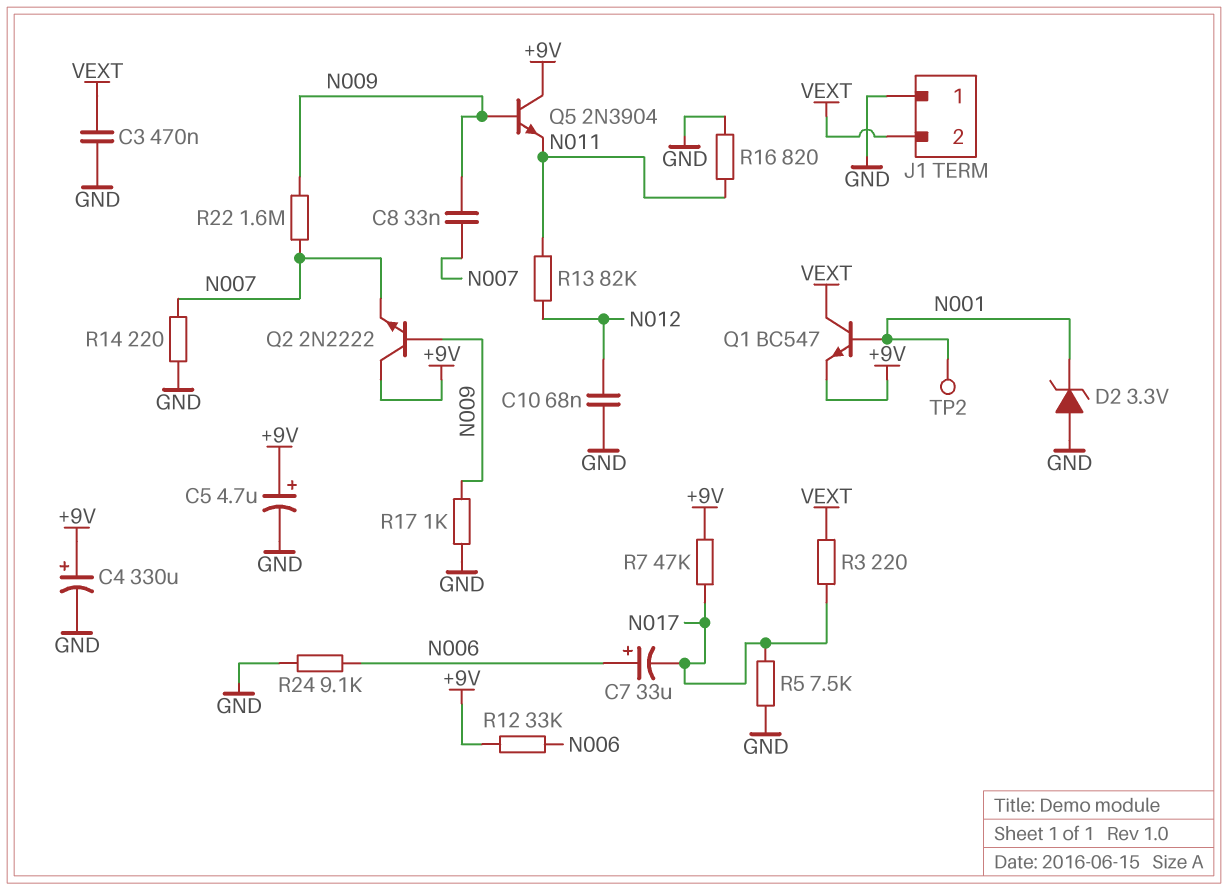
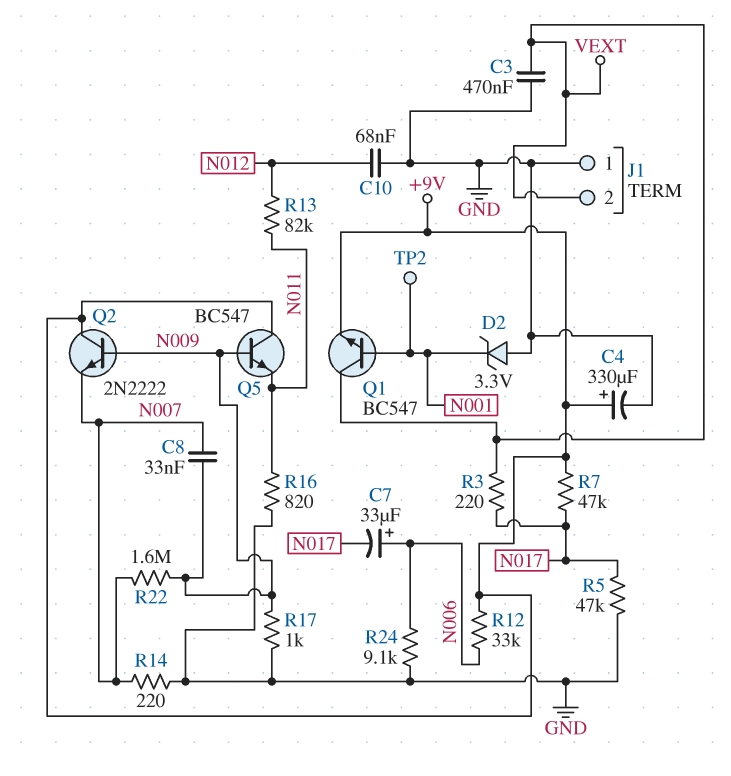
C5: 4.7uF (plus +9V, minus GND) -> none
Q5: NPN 2N3904 (B N009, C +9V, E N011) -> NPN BC547 (B N009, C +9V, E N011)
R5: 7.5k (GND, N017) -> 47k (GND, N017)

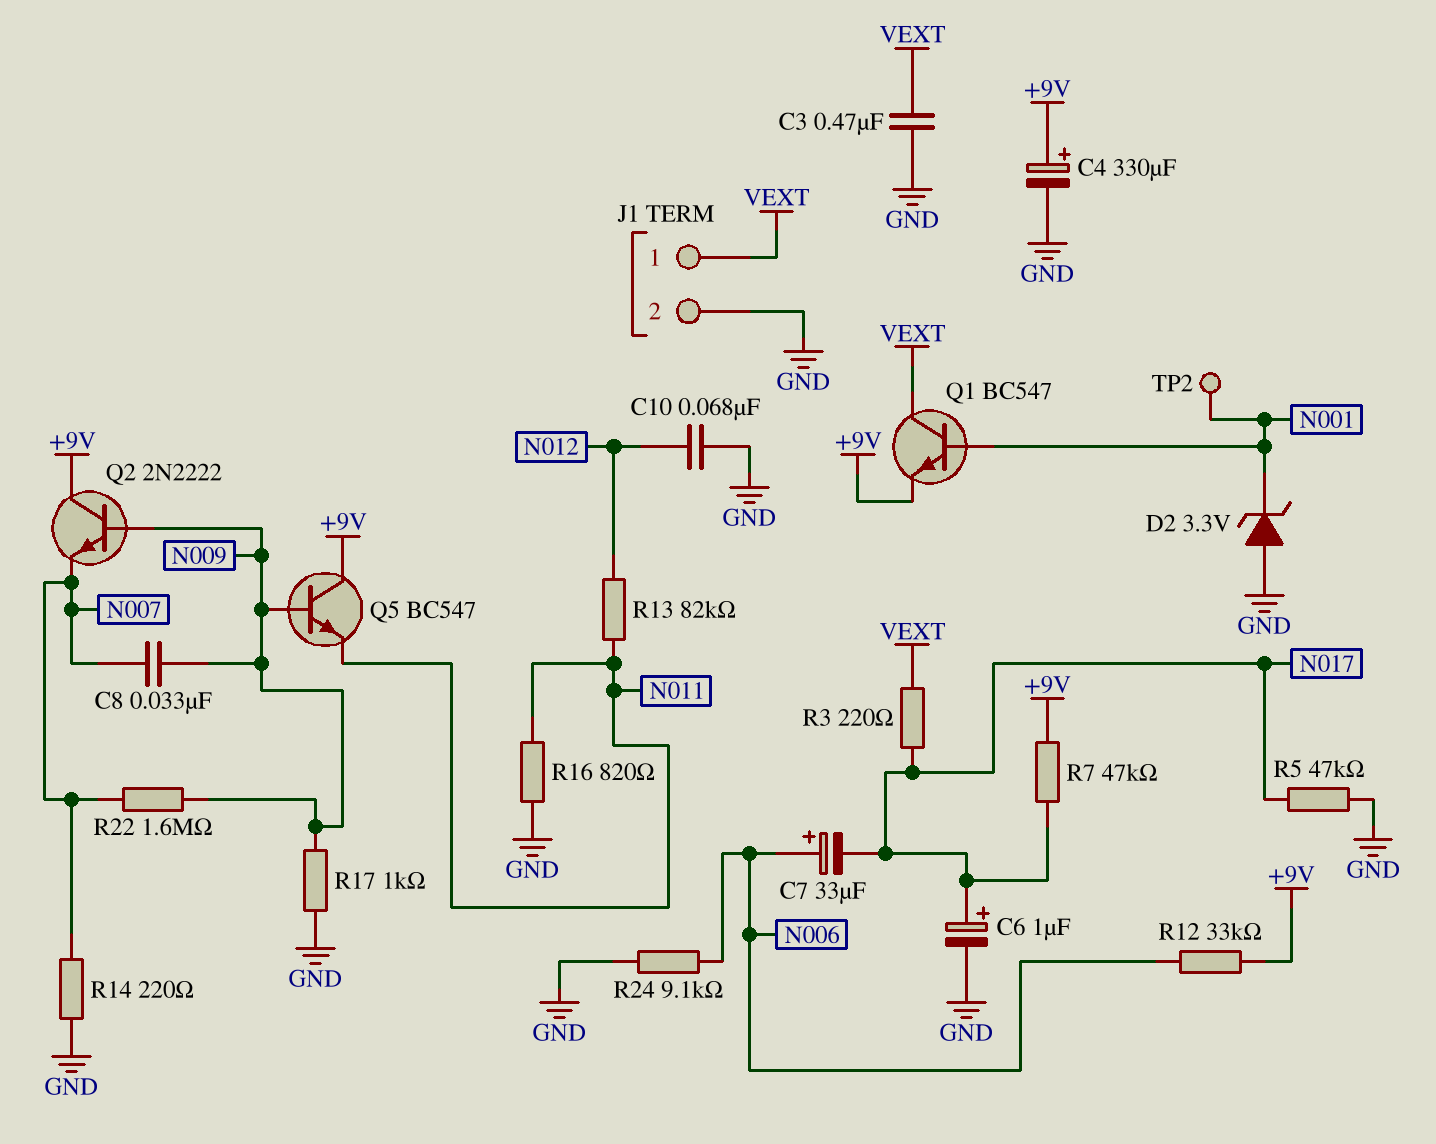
C6: none -> 1uF (plus N017, minus GND)
J1 pin 1: GND -> VEXT
J1 pin 2: VEXT -> GND

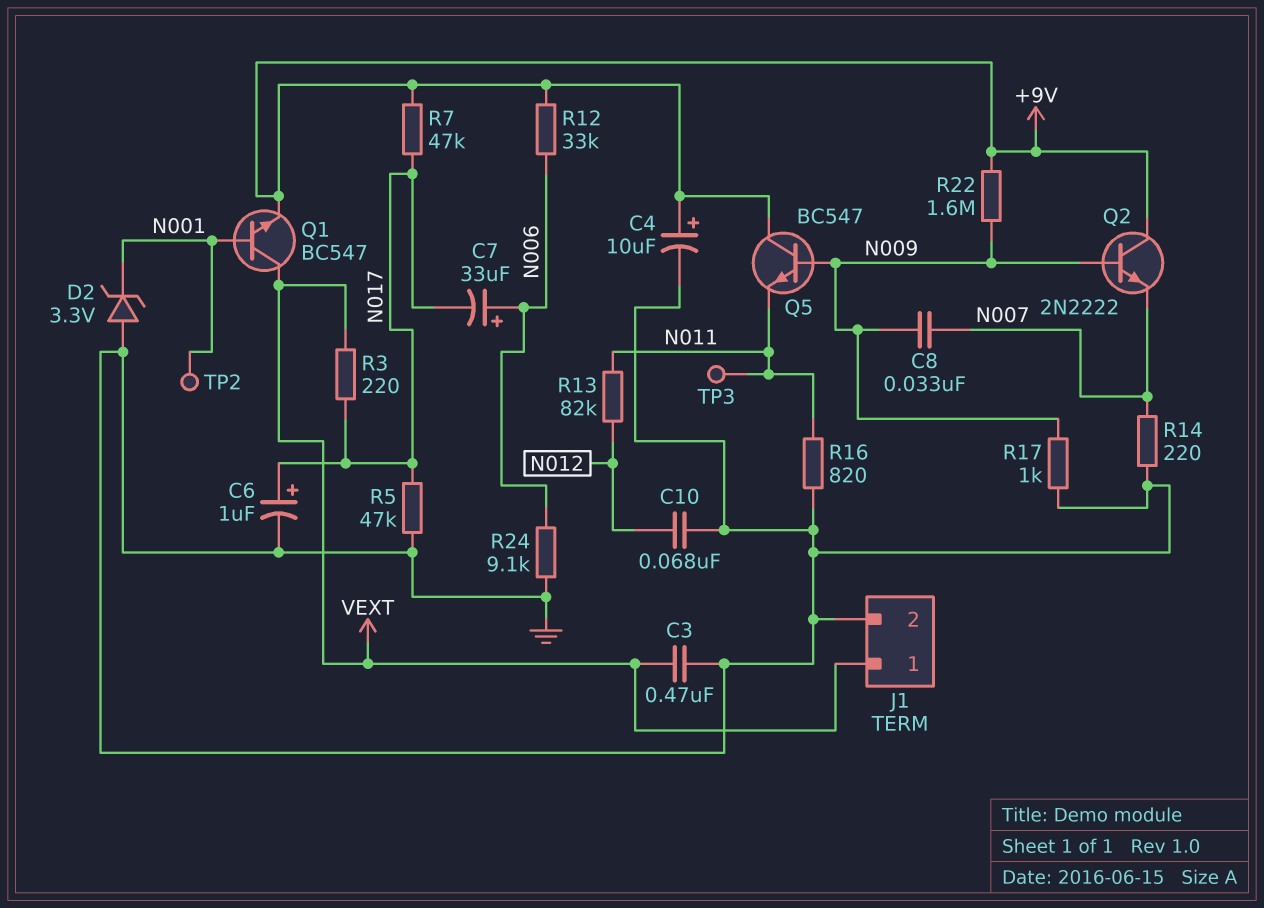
C4: 330uF (plus +9V, minus GND) -> 10uF (plus +9V, minus GND)
R22: 1.6M (N007, N009) -> 1.6M (+9V, N009)
TP3: none -> test point (N011)

